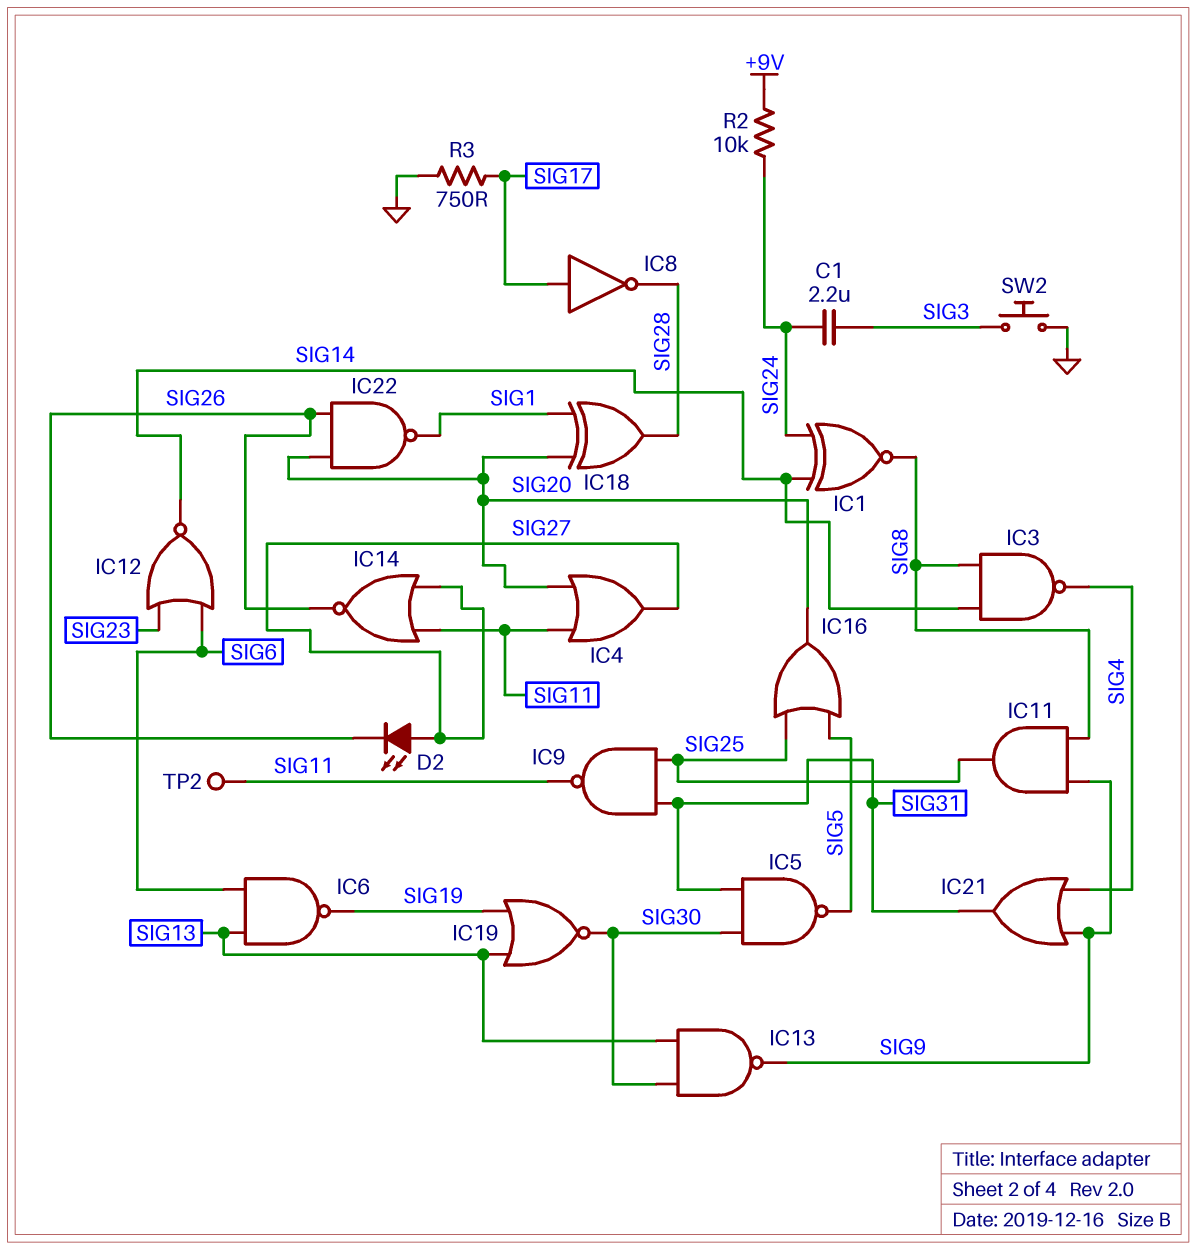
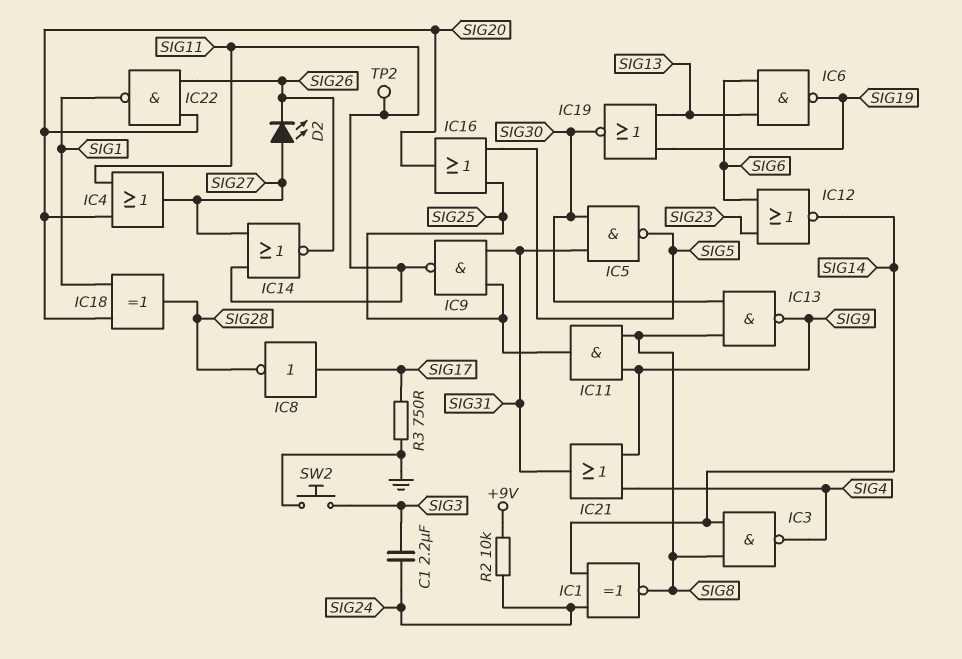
IC13: NAND (in SIG13, in SIG30, out SIG9) -> NAND (in SIG8, in SIG30, out SIG9)

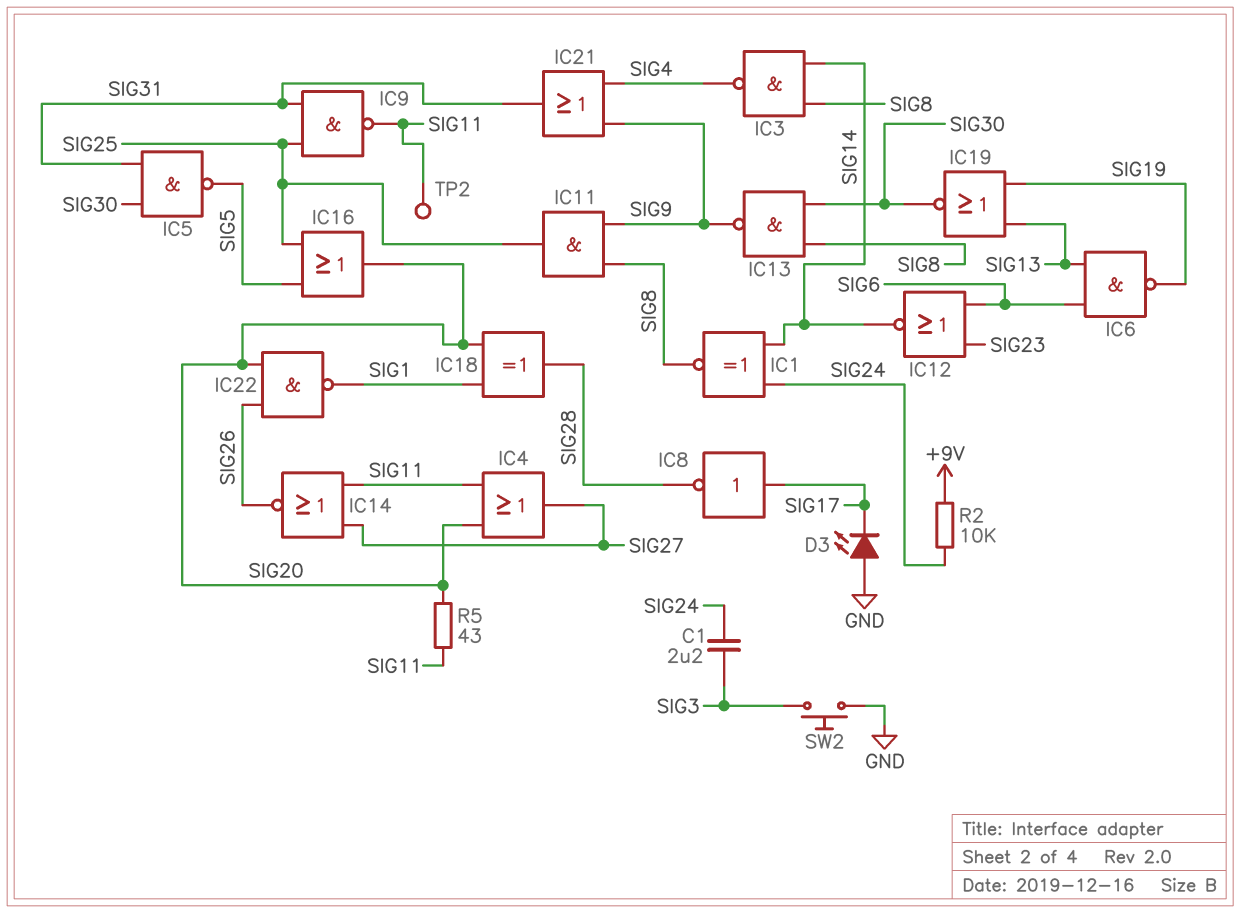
D2: LED (A SIG27, K SIG26) -> none
D3: none -> LED (A GND, K SIG17)
R3: 750 (GND, SIG17) -> none
R5: none -> 43 (SIG11, SIG20)

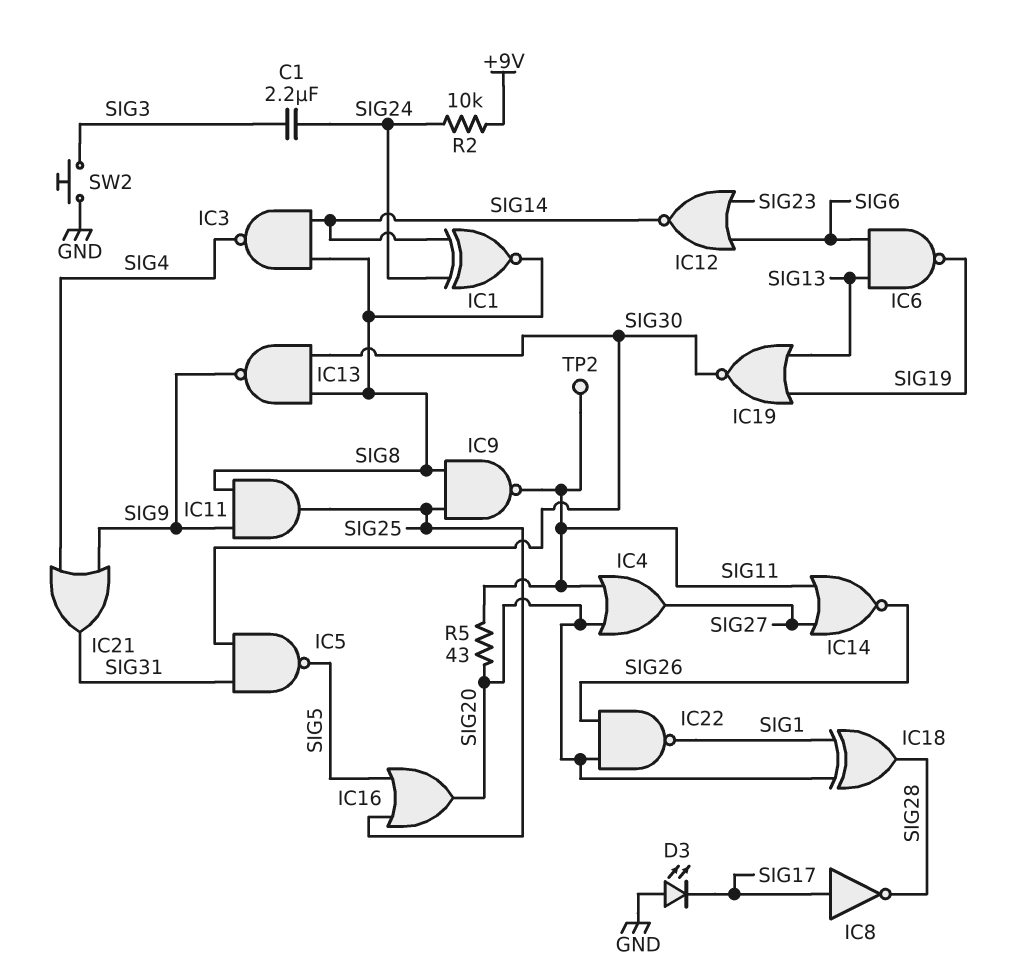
IC9: NAND (in SIG25, in SIG31, out SIG11) -> NAND (in SIG8, in SIG25, out SIG11)

